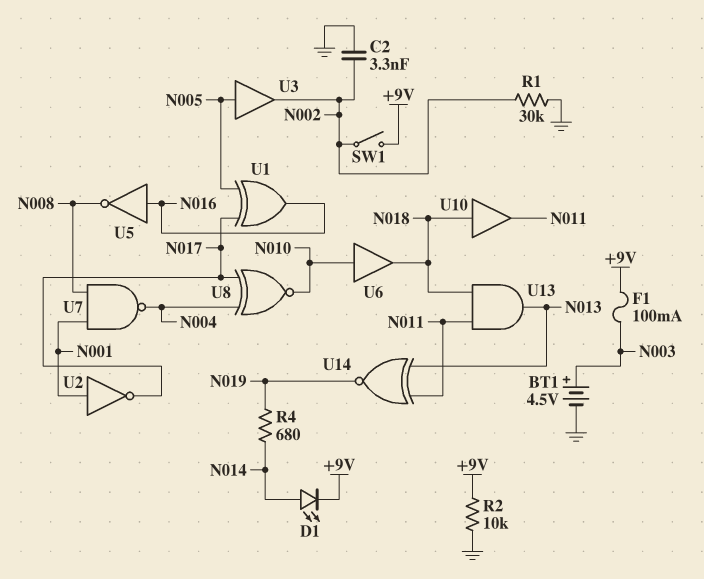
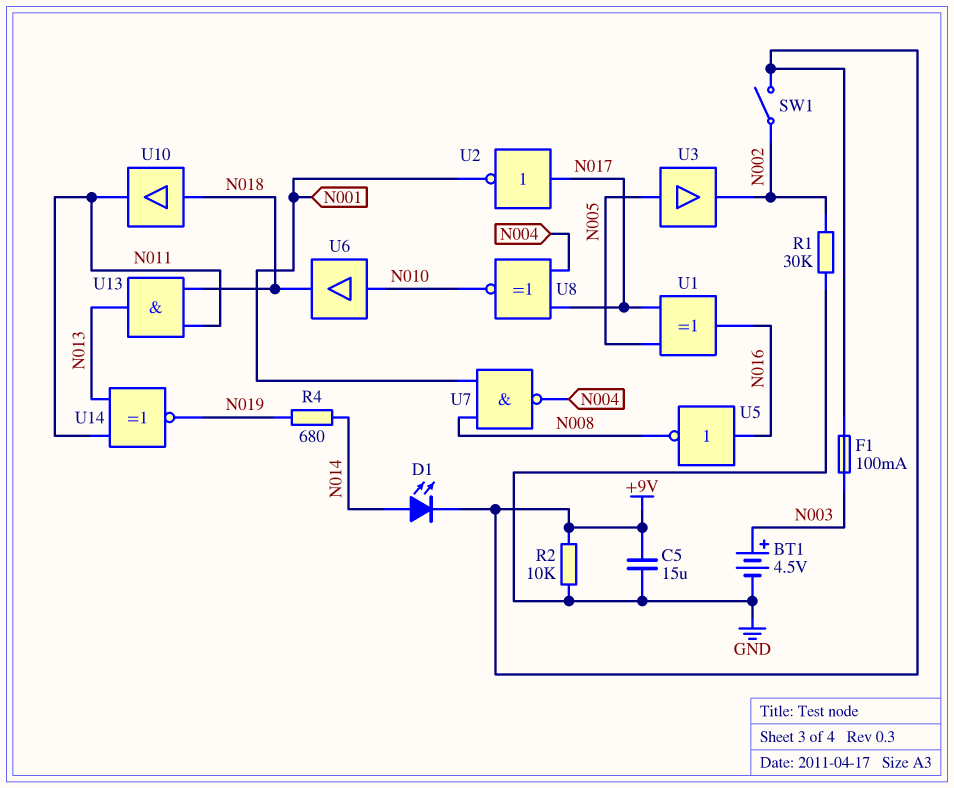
C2: 3.3nF (GND, N002) -> none
C5: none -> 15uF (+9V, GND)
U2: NOT (in N001, out N017) -> NOT (in N017, out N001)

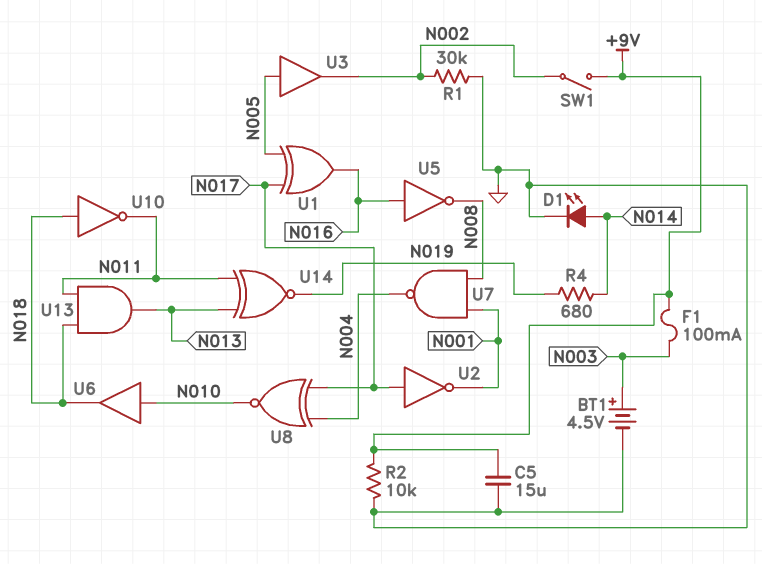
D1: LED (A N014, K +9V) -> LED (A N014, K GND)
U10: buffer (in N018, out N011) -> NOT (in N018, out N011)

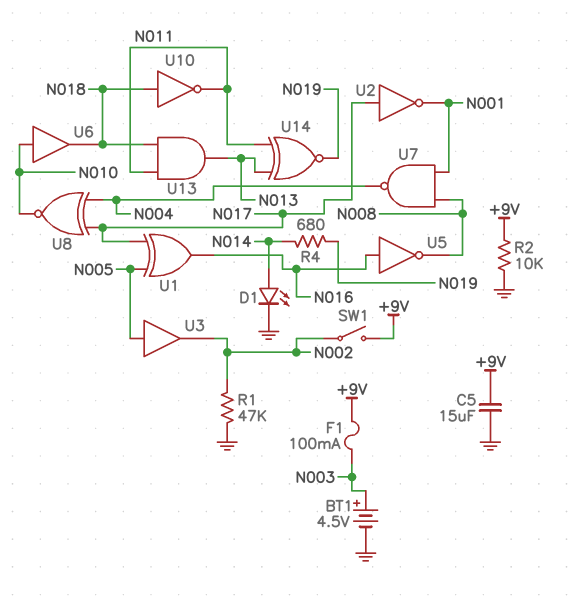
R1: 30k (GND, N002) -> 47k (GND, N002)

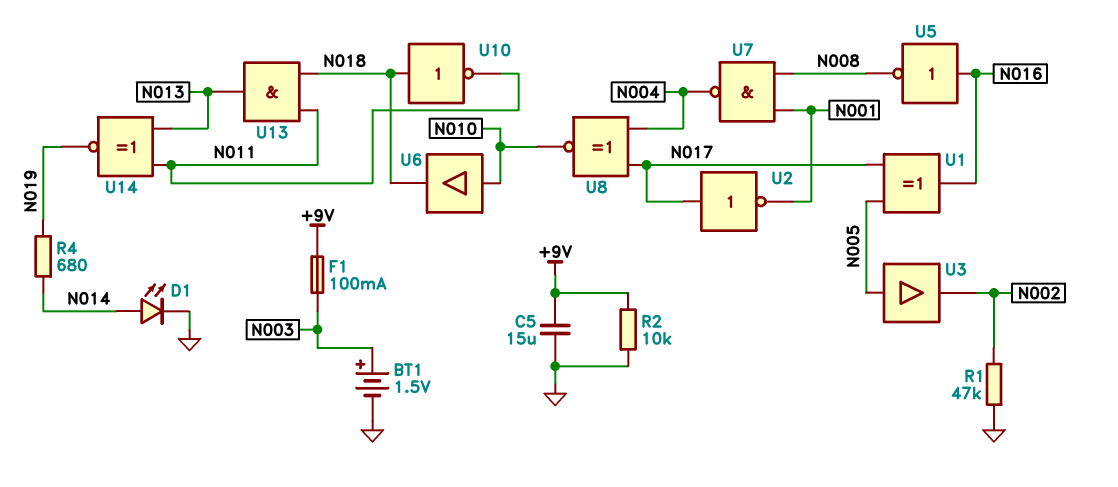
BT1: 4.5V (plus N003, minus GND) -> 1.5V (plus N003, minus GND)
SW1: switch (+9V, N002) -> none

